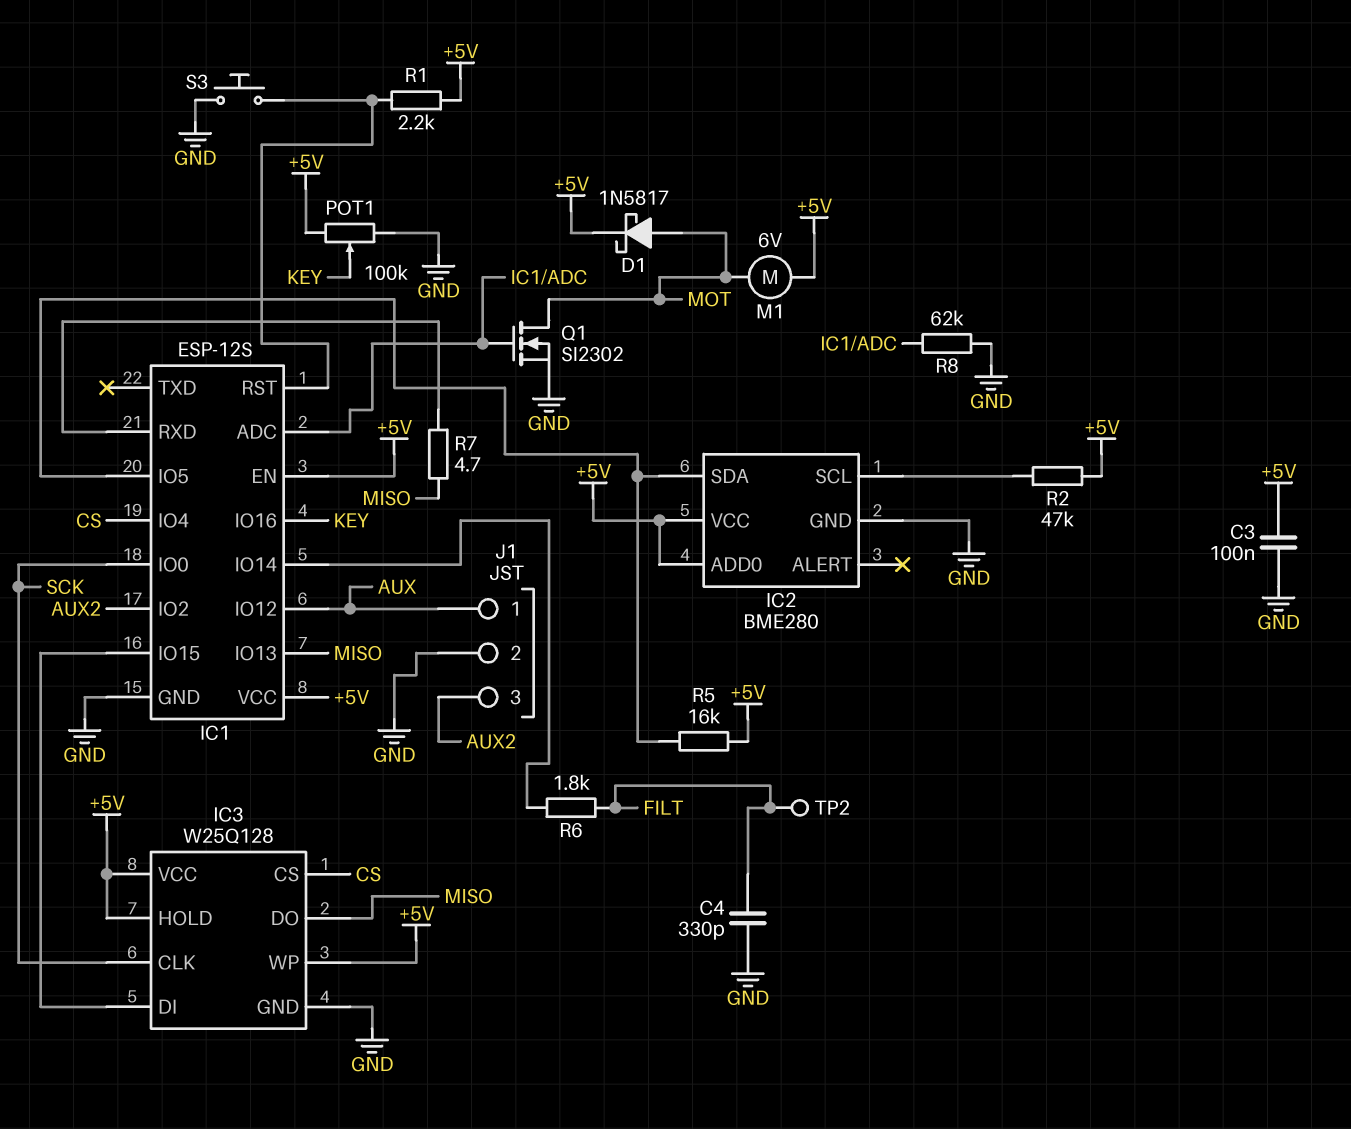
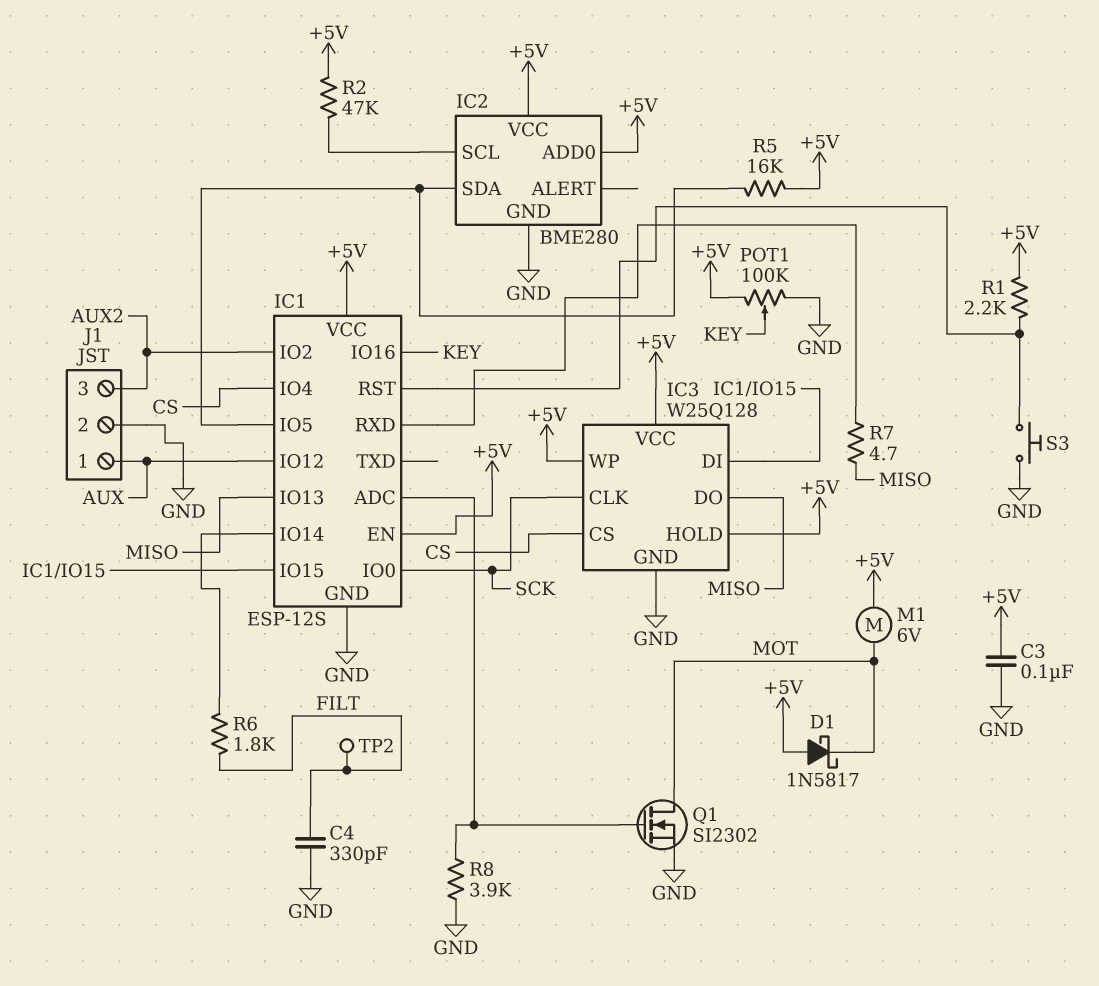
D1: schottky 1N5817 (A MOT, K +5V) -> schottky 1N5817 (A +5V, K MOT)
R8: 62k (GND, IC1/ADC) -> 3.9k (GND, IC1/ADC)

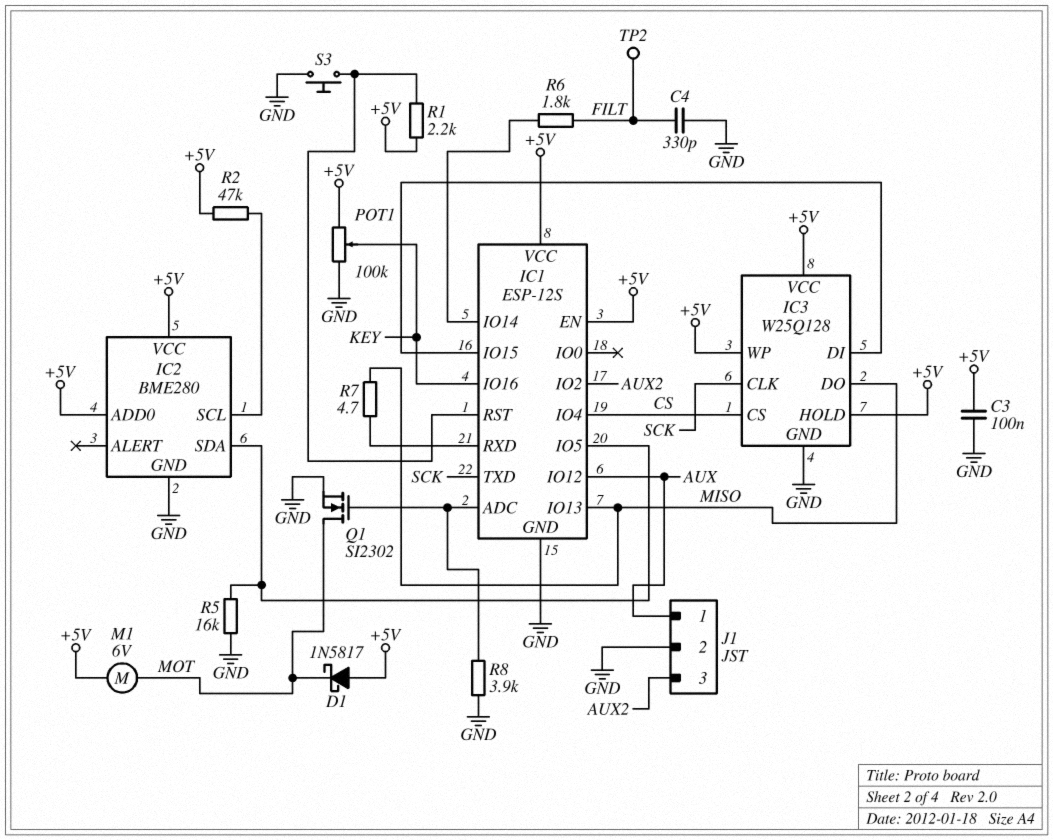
IC1 pin IO0: SCK -> none
IC1 pin TXD: none -> SCK
R5: 16k (+5V, IC1/IO5) -> 16k (GND, IC1/IO5)

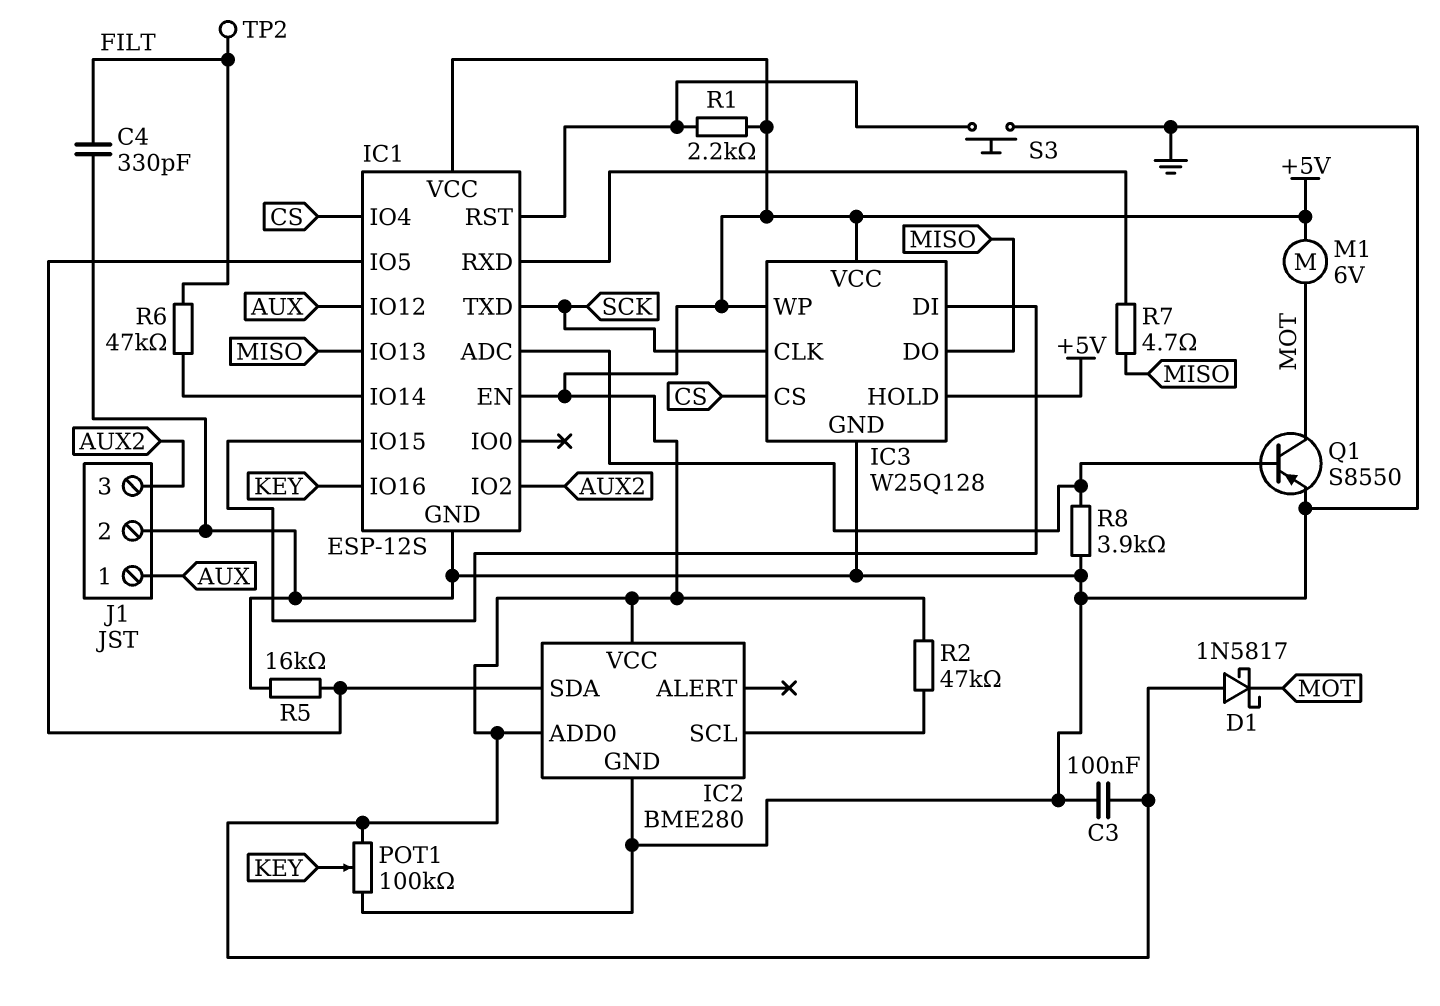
Q1: NMOS SI2302 (G IC1/ADC, D MOT, S GND) -> PNP S8550 (B IC1/ADC, C MOT, E GND)
R6: 1.8k (FILT, IC1/IO14) -> 47k (FILT, IC1/IO14)

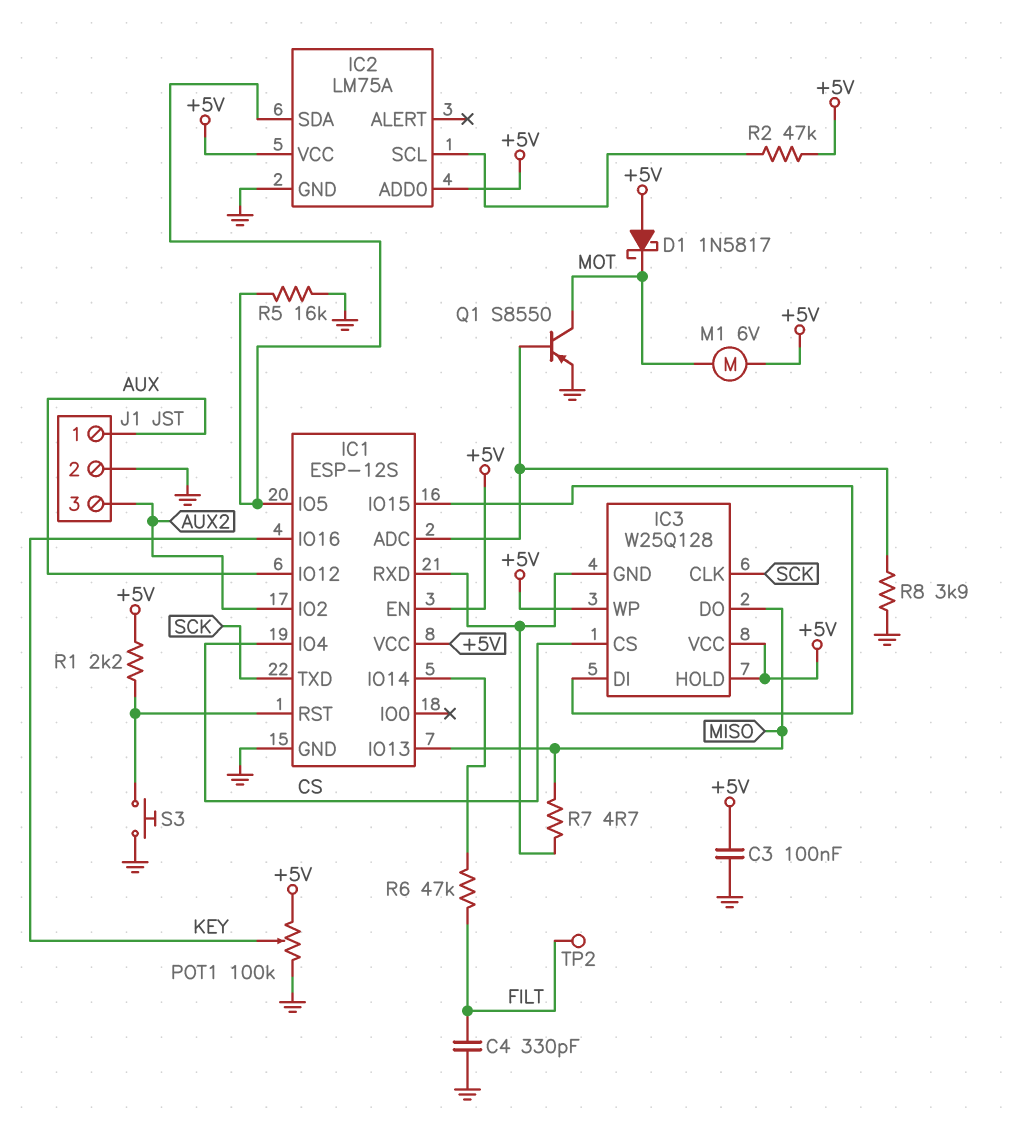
IC2: BME280 -> LM75A
IC3 pin GND: GND -> IC1/RXD

